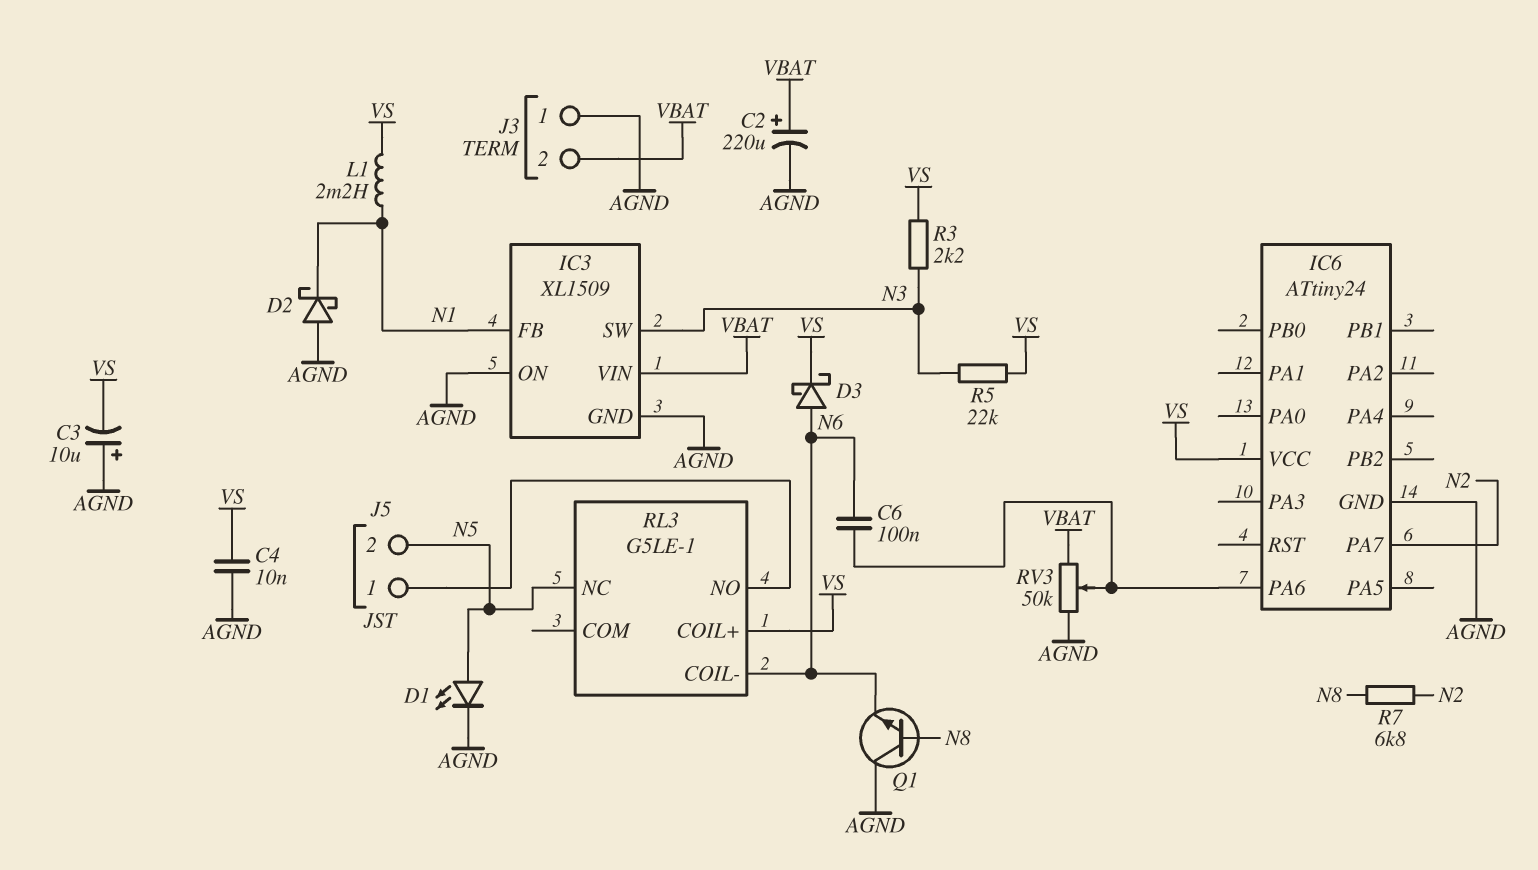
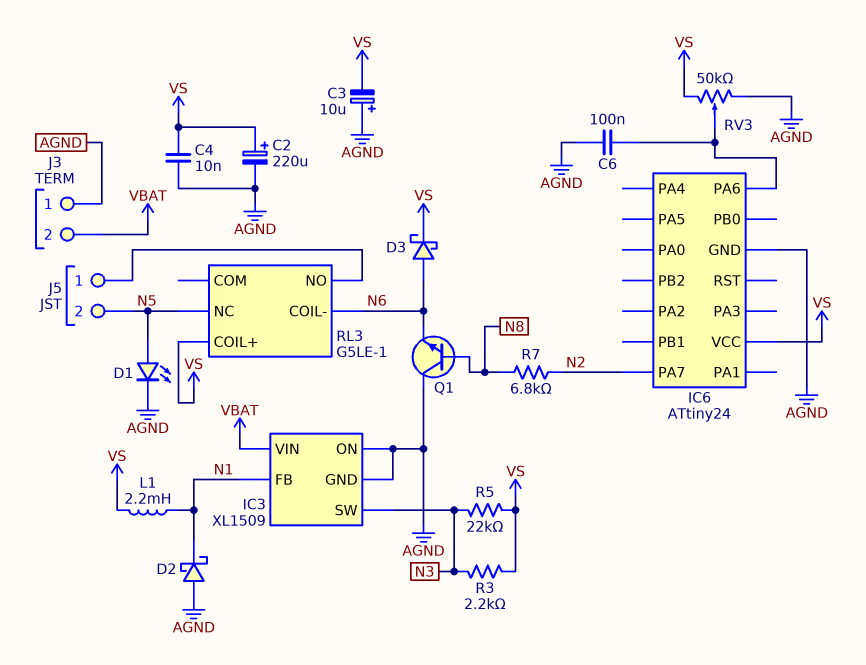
C2: 220uF (plus VBAT, minus AGND) -> 220uF (plus VS, minus AGND)
C6: 100nF (IC6/PA6, N6) -> 100nF (AGND, IC6/PA6)
RV3: 50k (AGND, VBAT, wiper IC6/PA6) -> 50k (AGND, VS, wiper IC6/PA6)

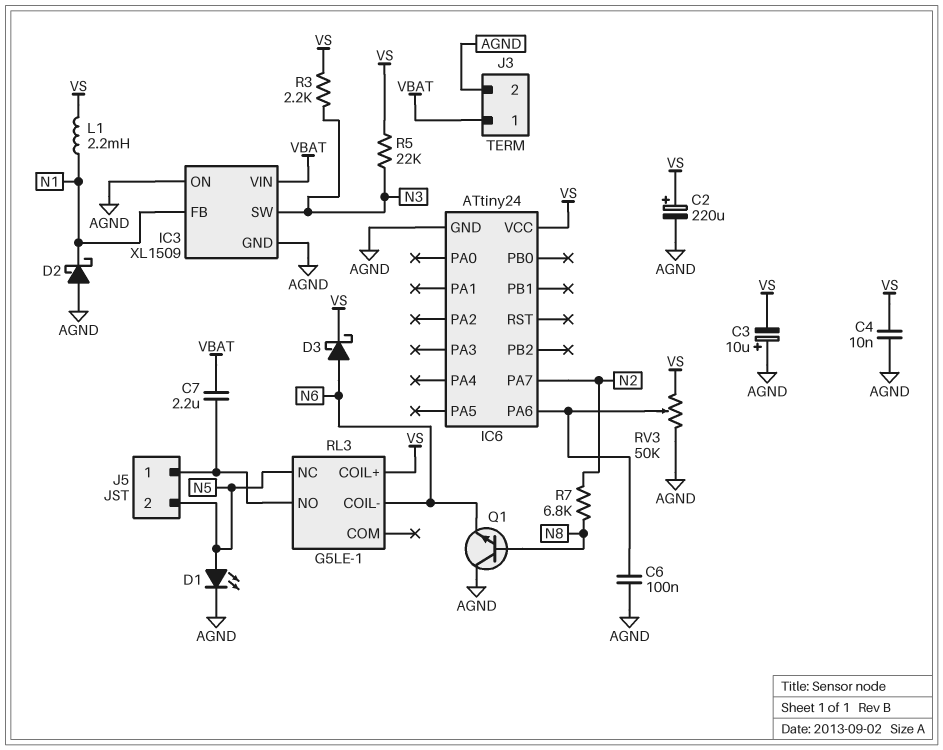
C7: none -> 2.2uF (J5/1, VBAT)
J3 pin 1: AGND -> VBAT
J3 pin 2: VBAT -> AGND

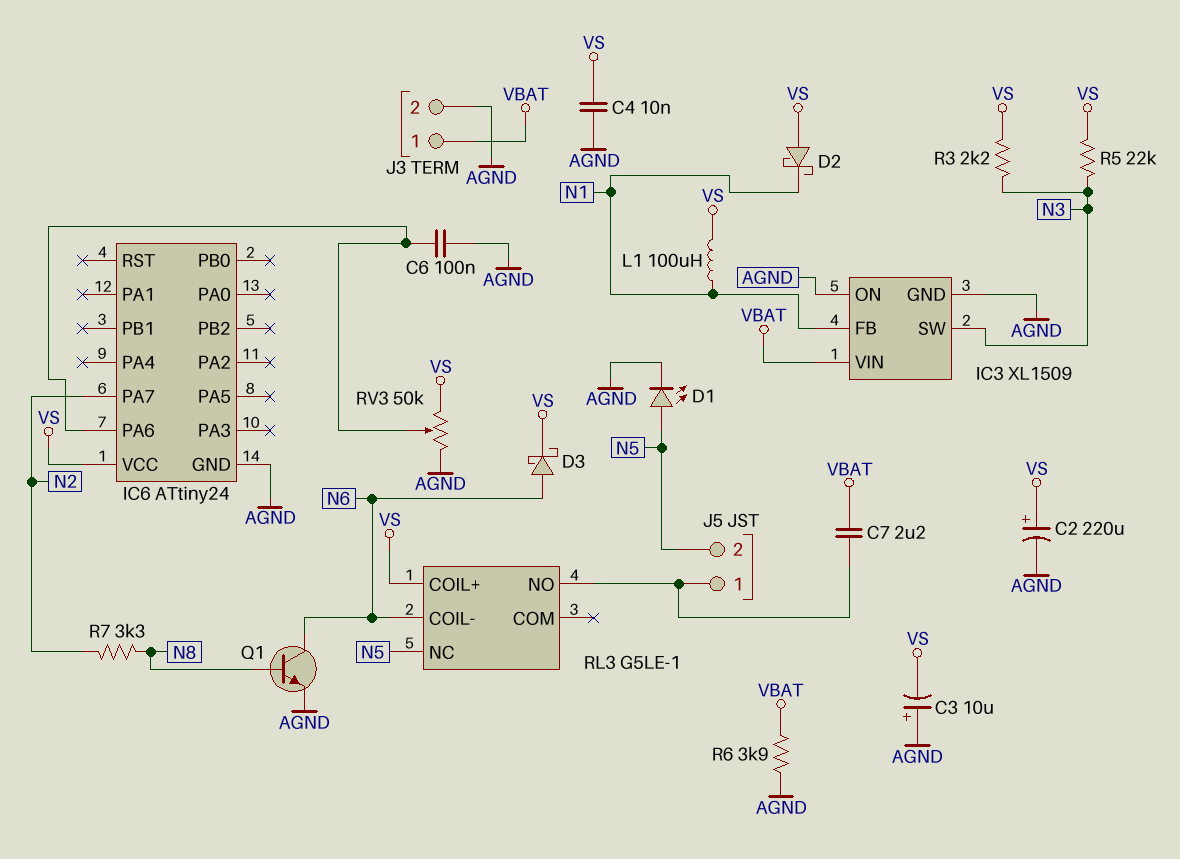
D2: schottky (A AGND, K N1) -> schottky (A VS, K N1)
L1: 2.2mH (N1, VS) -> 100uH (N1, VS)
Q1: NPN (B N8, C AGND, E N6) -> NPN (B N8, C N6, E AGND)
R6: none -> 3.9k (AGND, VBAT)
R7: 6.8k (N2, N8) -> 3.3k (N2, N8)

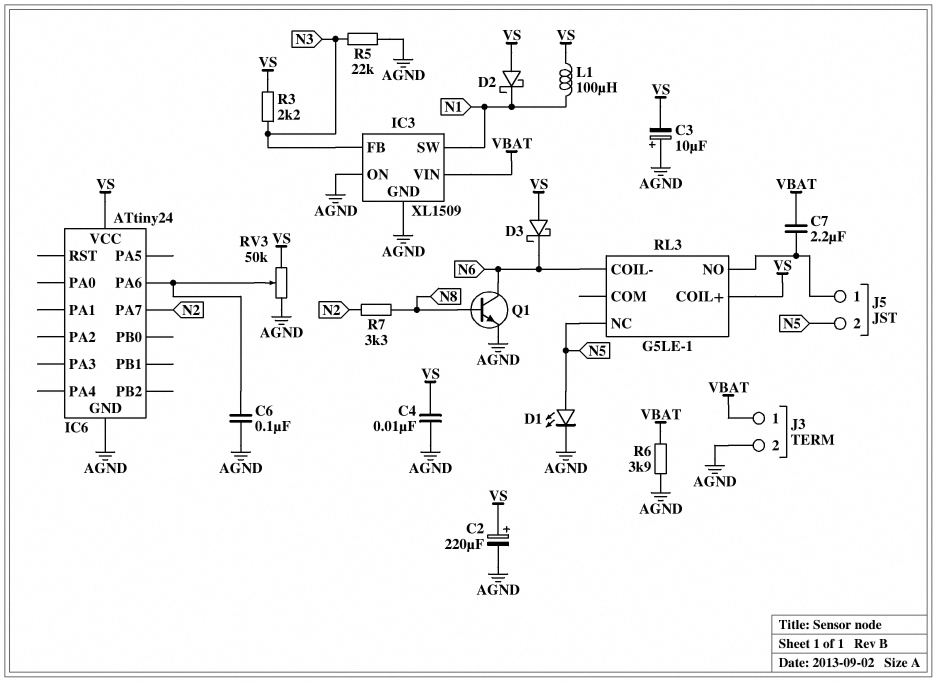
D3: schottky (A N6, K VS) -> schottky (A VS, K N6)
IC3 pin FB: N1 -> N3
IC3 pin SW: N3 -> N1
R5: 22k (N3, VS) -> 22k (AGND, N3)

